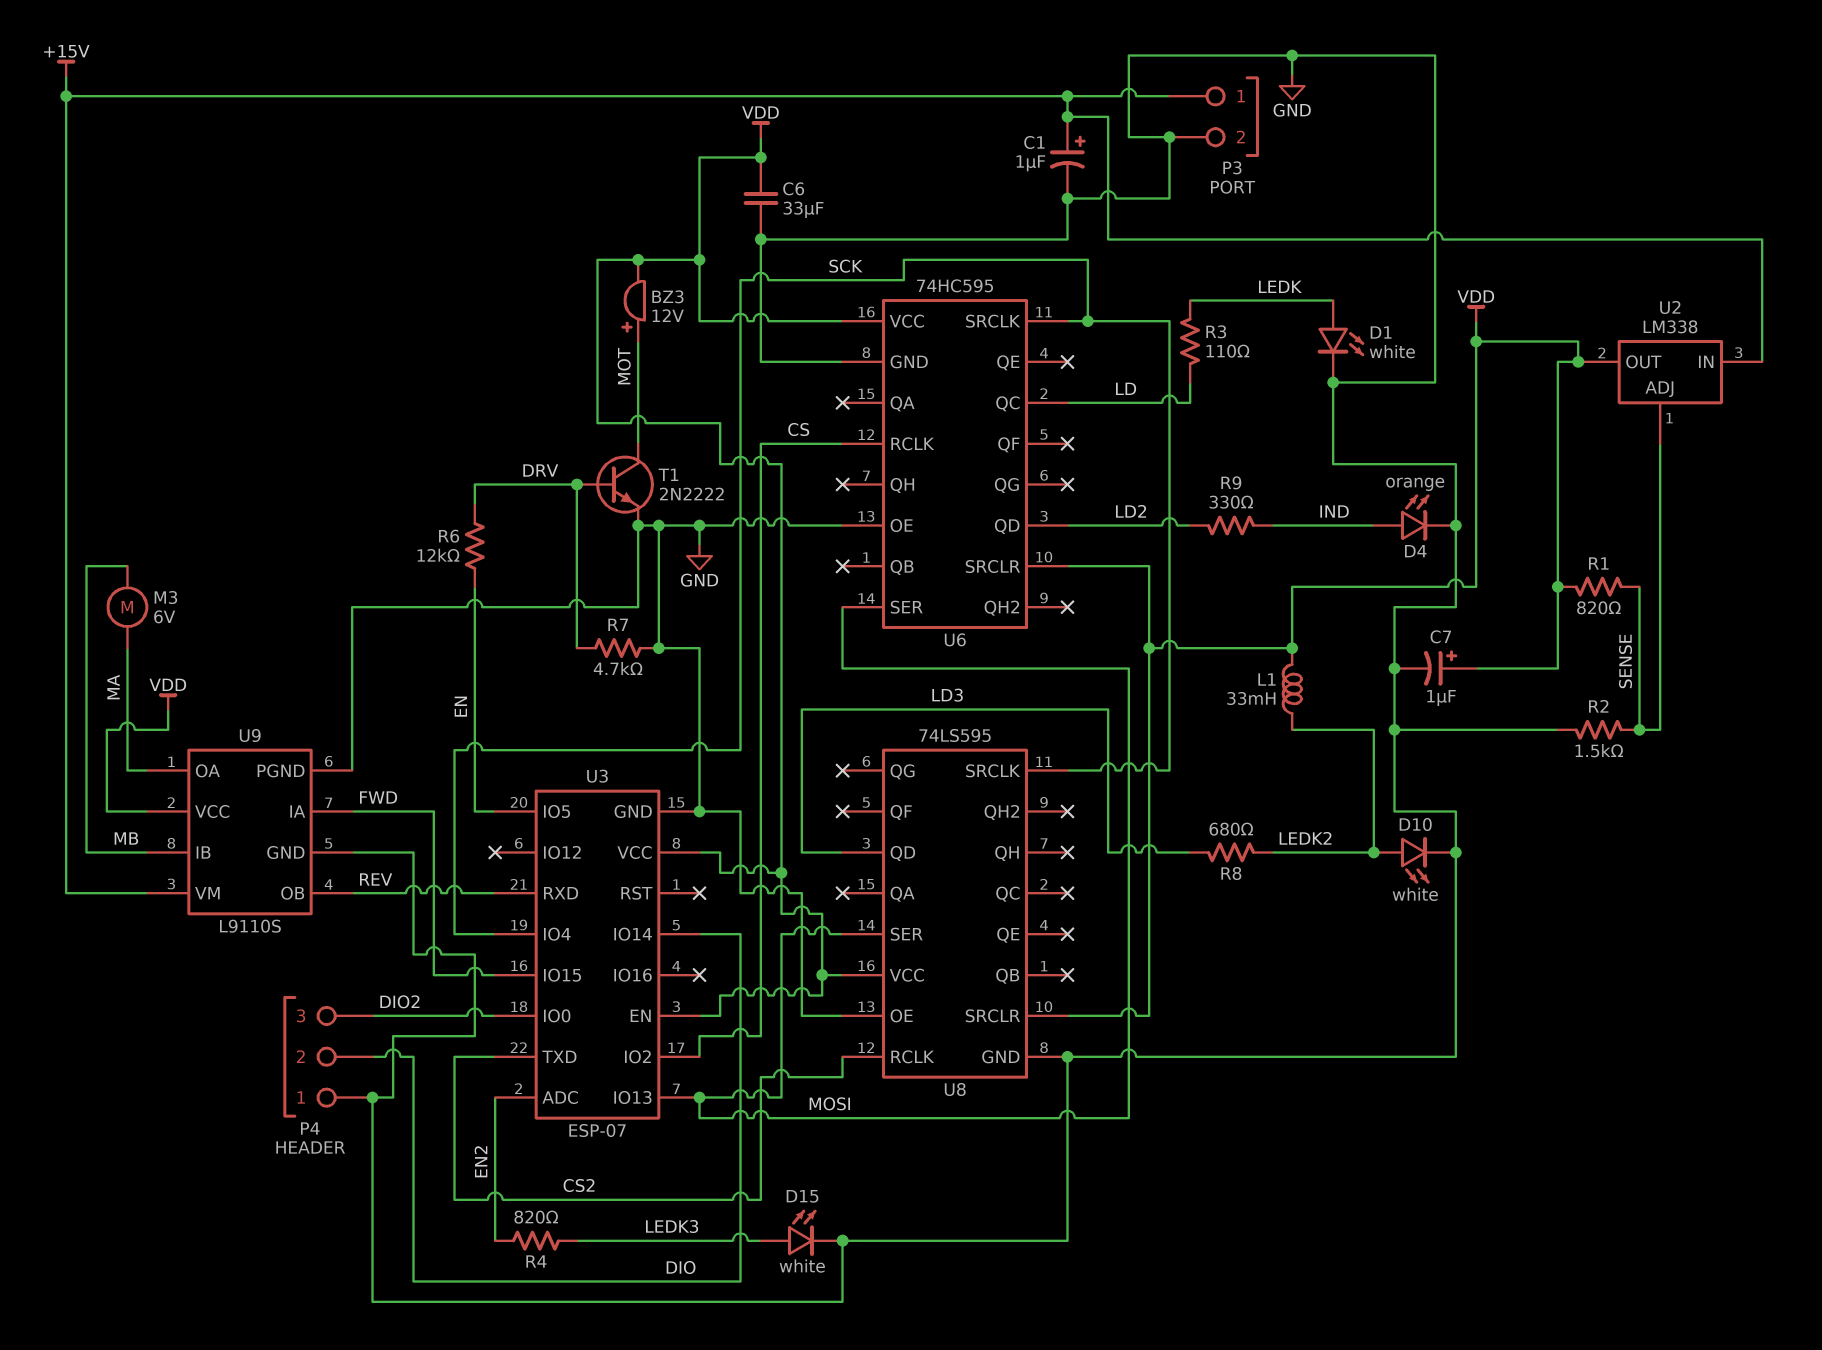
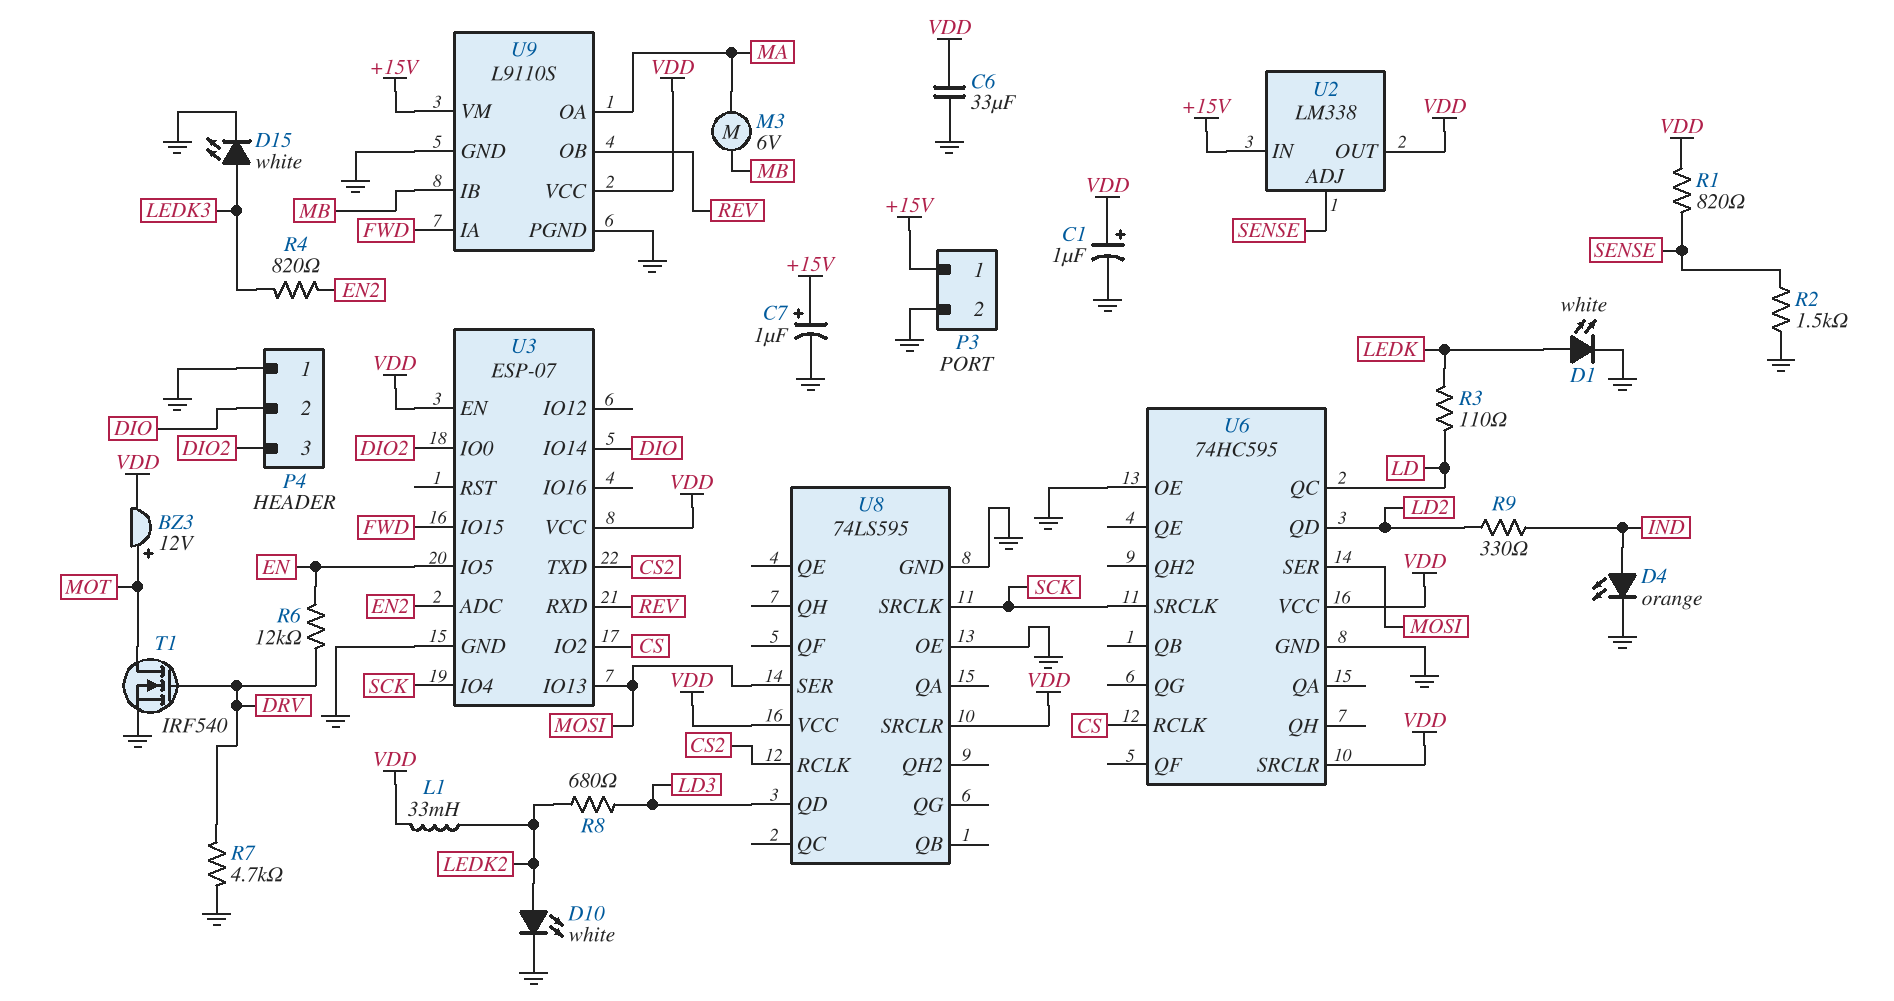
C1: 1uF (plus +15V, minus GND) -> 1uF (plus VDD, minus GND)
C7: 1uF (plus VDD, minus GND) -> 1uF (plus +15V, minus GND)
T1: NPN 2N2222 (B DRV, C MOT, E GND) -> NMOS IRF540 (G DRV, D MOT, S GND)

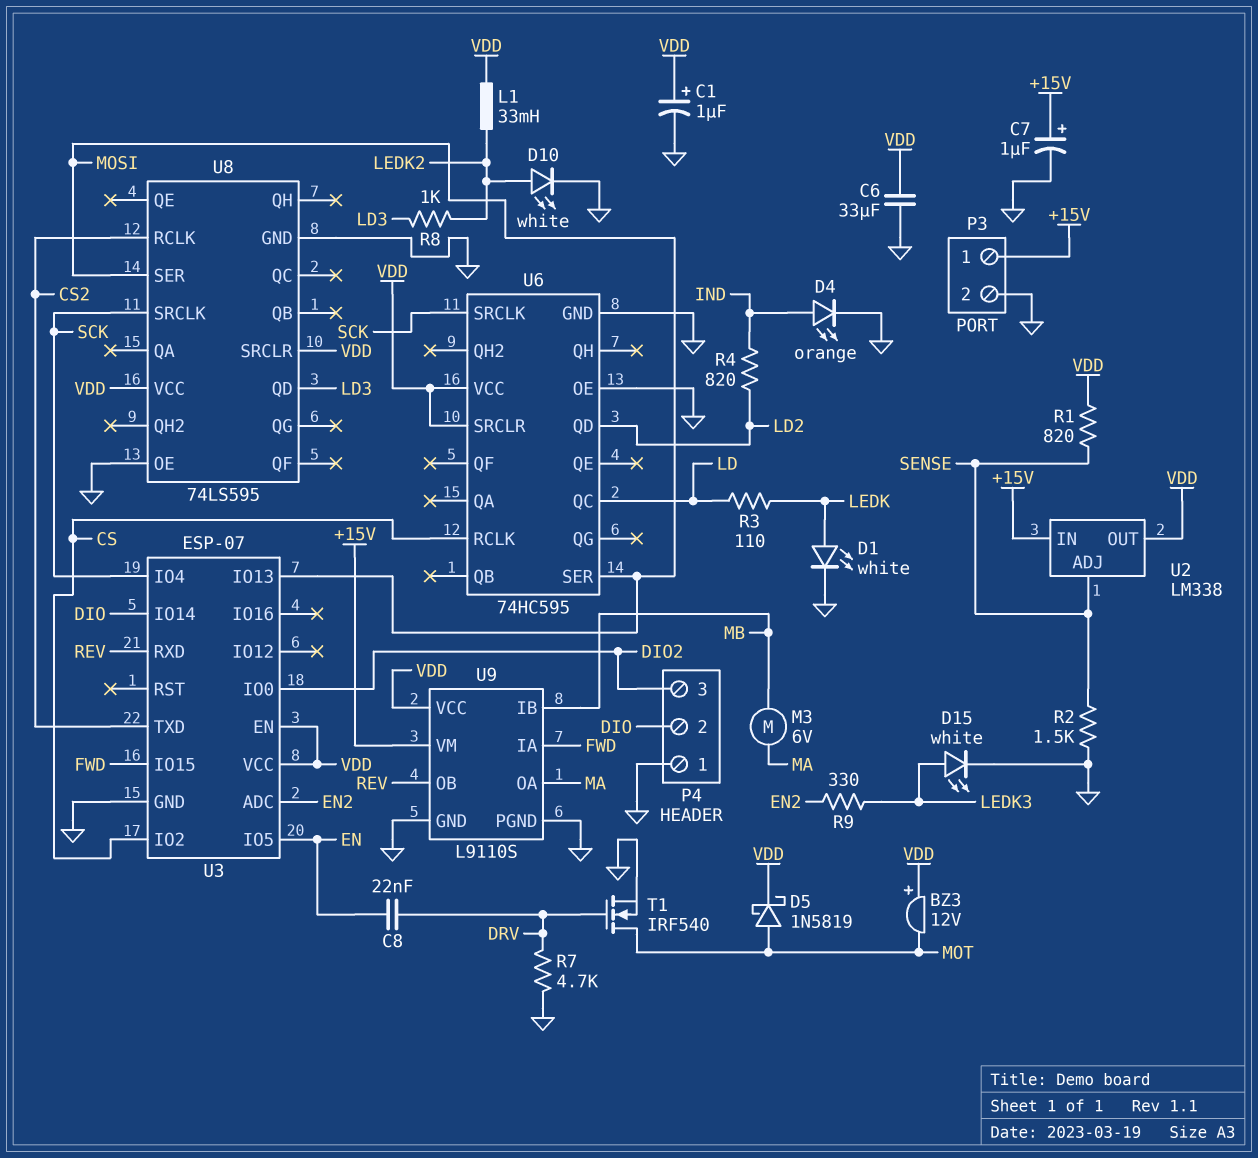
BZ3: buzzer 12V (plus MOT, minus VDD) -> buzzer 12V (plus VDD, minus MOT)
C8: none -> 22nF (DRV, EN)
D5: none -> schottky 1N5819 (A MOT, K VDD)
R4: 820 (EN2, LEDK3) -> 820 (IND, LD2)
R6: 12k (DRV, EN) -> none
R8: 680 (LD3, LEDK2) -> 1k (LD3, LEDK2)
R9: 330 (IND, LD2) -> 330 (EN2, LEDK3)

